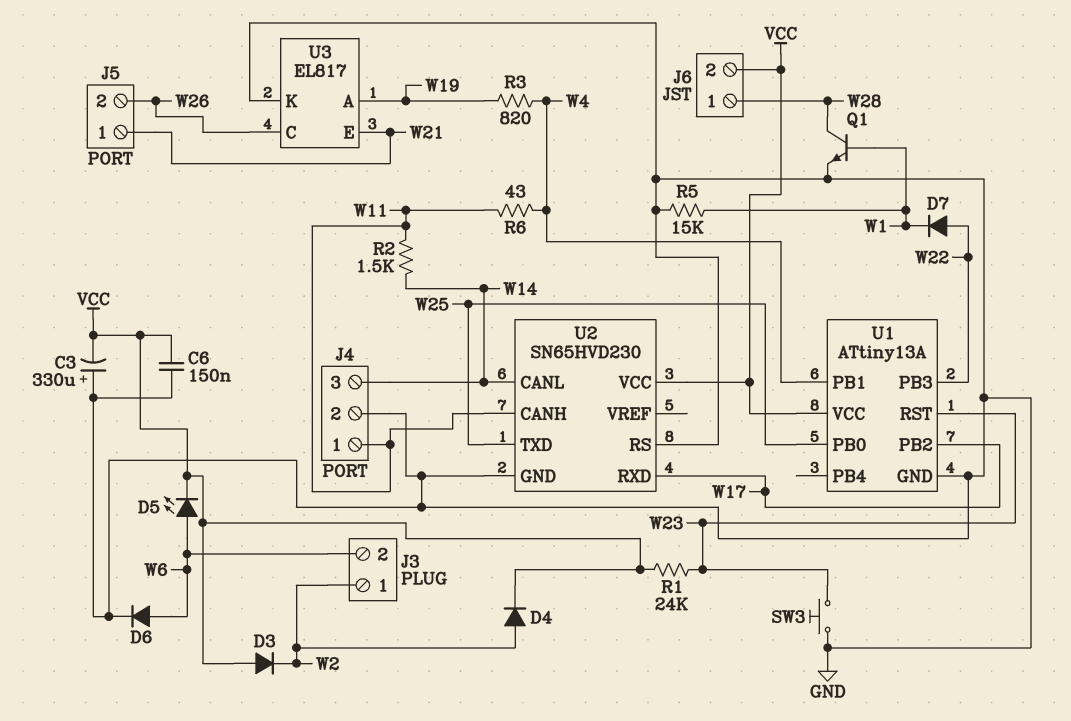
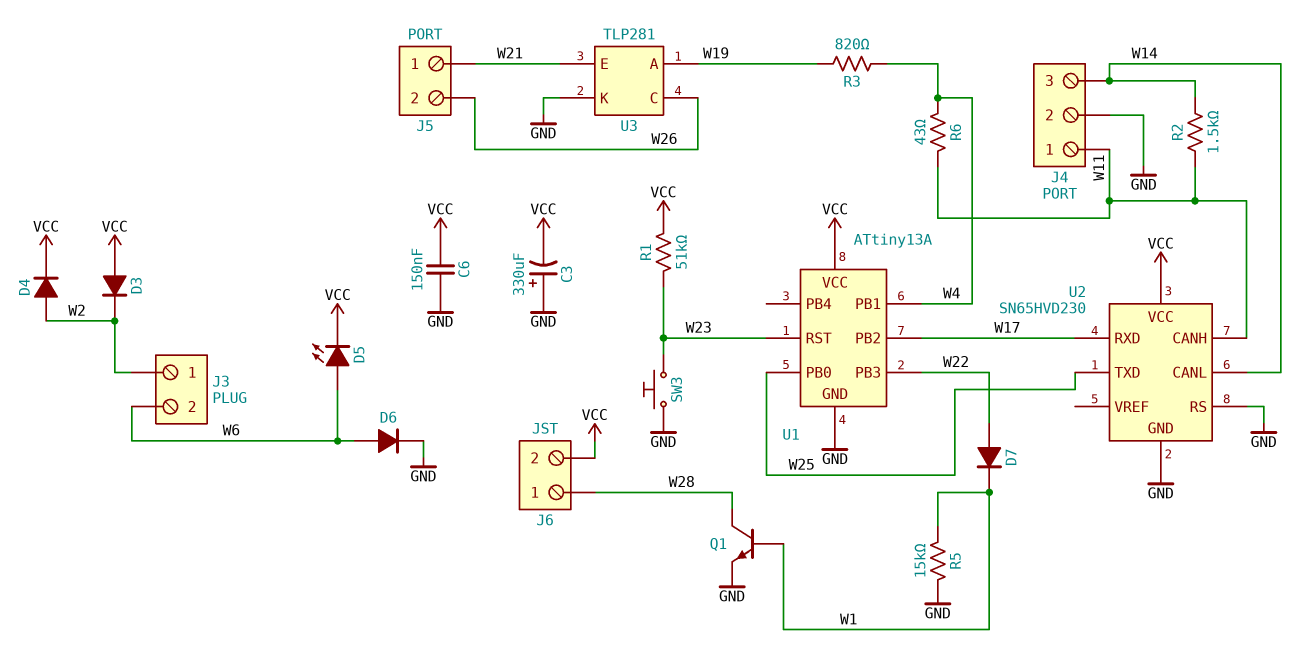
R1: 24k (VCC, W23) -> 51k (VCC, W23)
U3: EL817 -> TLP281

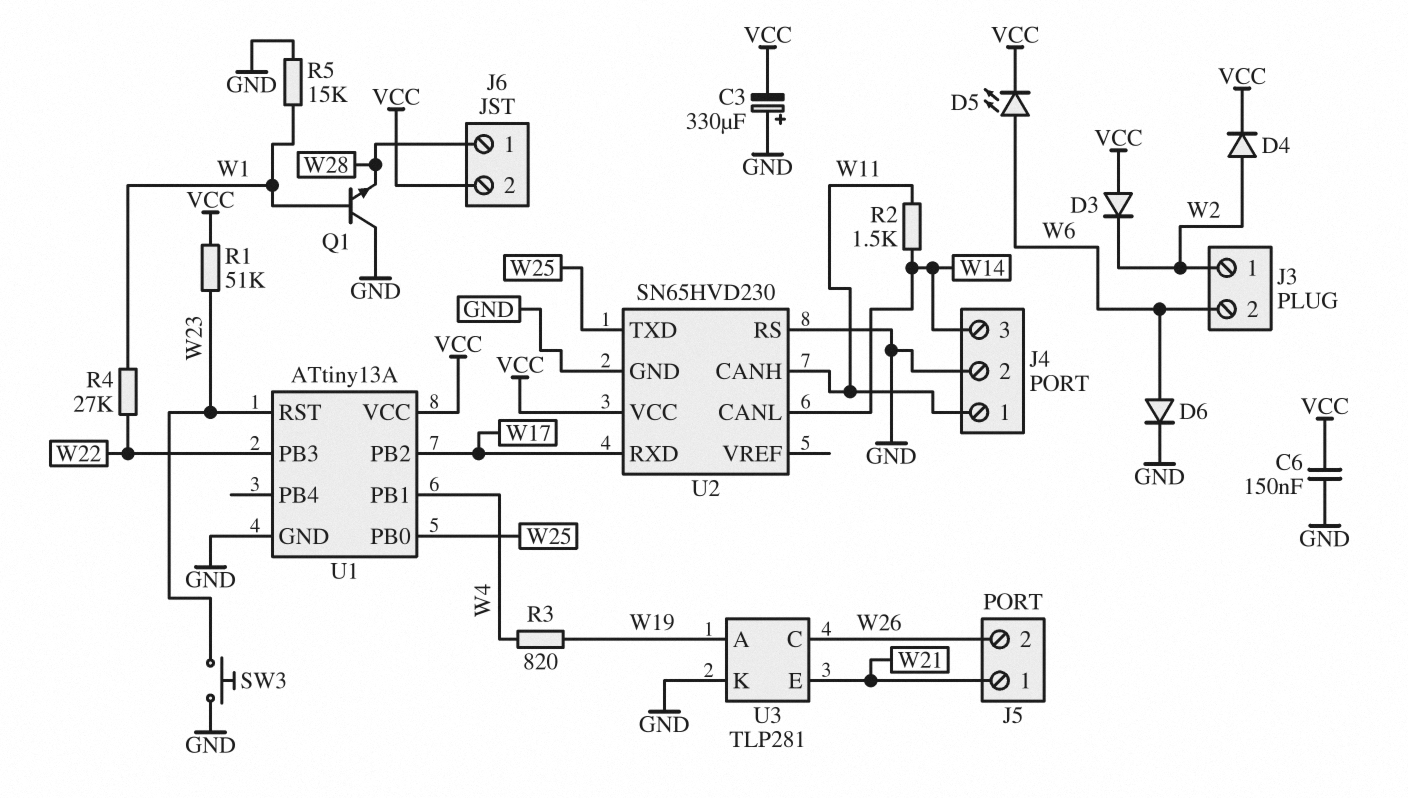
D7: diode (A W22, K W1) -> none
Q1: NPN (B W1, C W28, E GND) -> NPN (B W1, C GND, E W28)
R4: none -> 27k (W1, W22)
R6: 43 (W4, W11) -> none

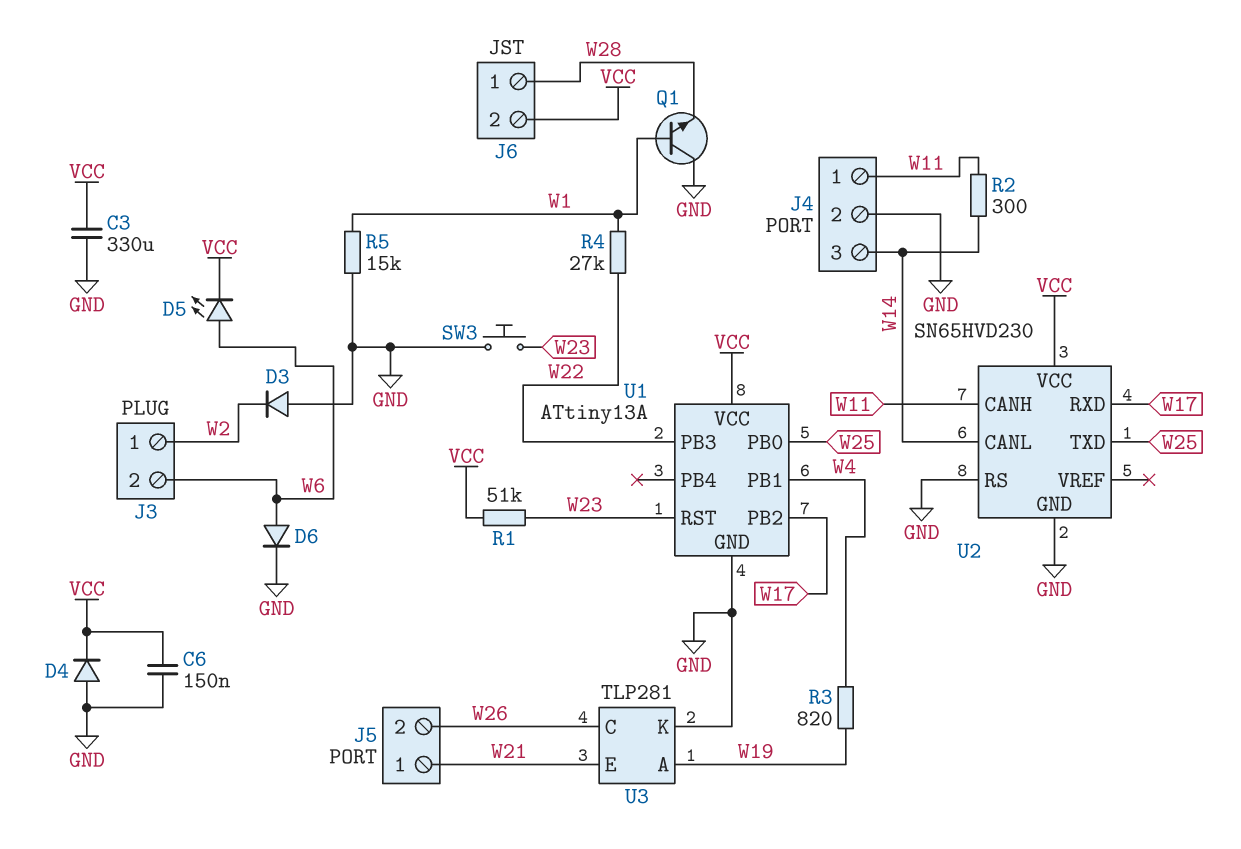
C3: 330uF (plus GND, minus VCC) -> 330uF (GND, VCC)
D3: diode (A VCC, K W2) -> diode (A GND, K W2)
D4: diode (A W2, K VCC) -> diode (A GND, K VCC)
R2: 1.5k (W11, W14) -> 300 (W11, W14)

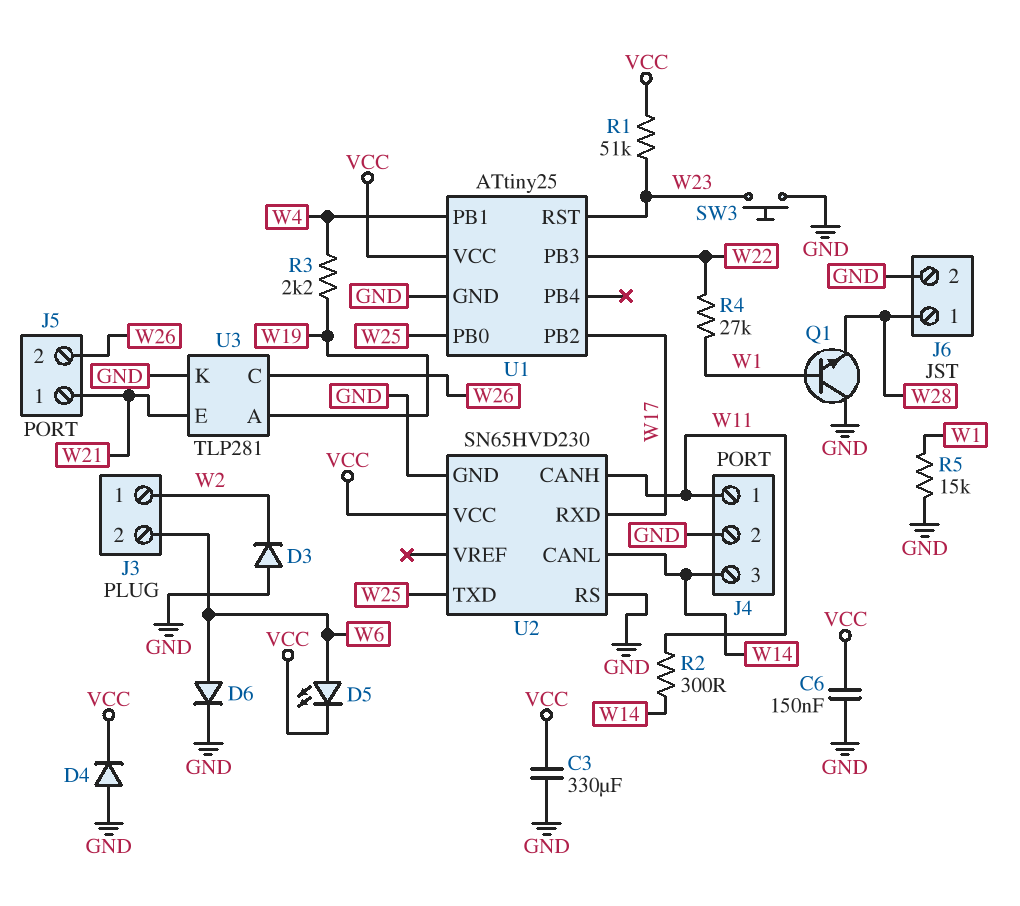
J6 pin 2: VCC -> GND
R3: 820 (W4, W19) -> 2.2k (W4, W19)
U1: ATtiny13A -> ATtiny25

